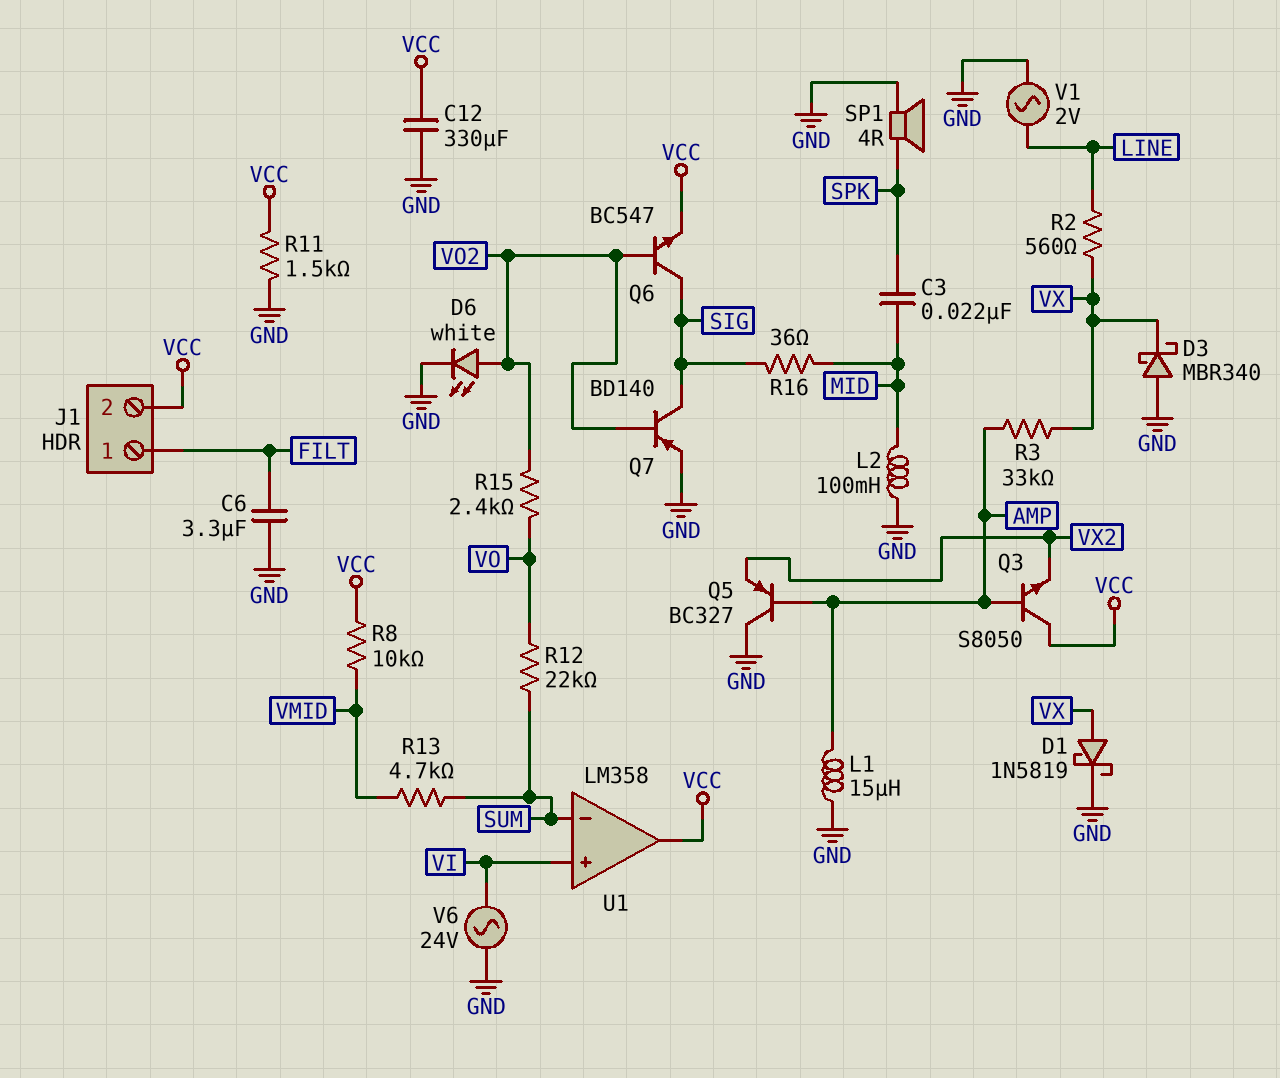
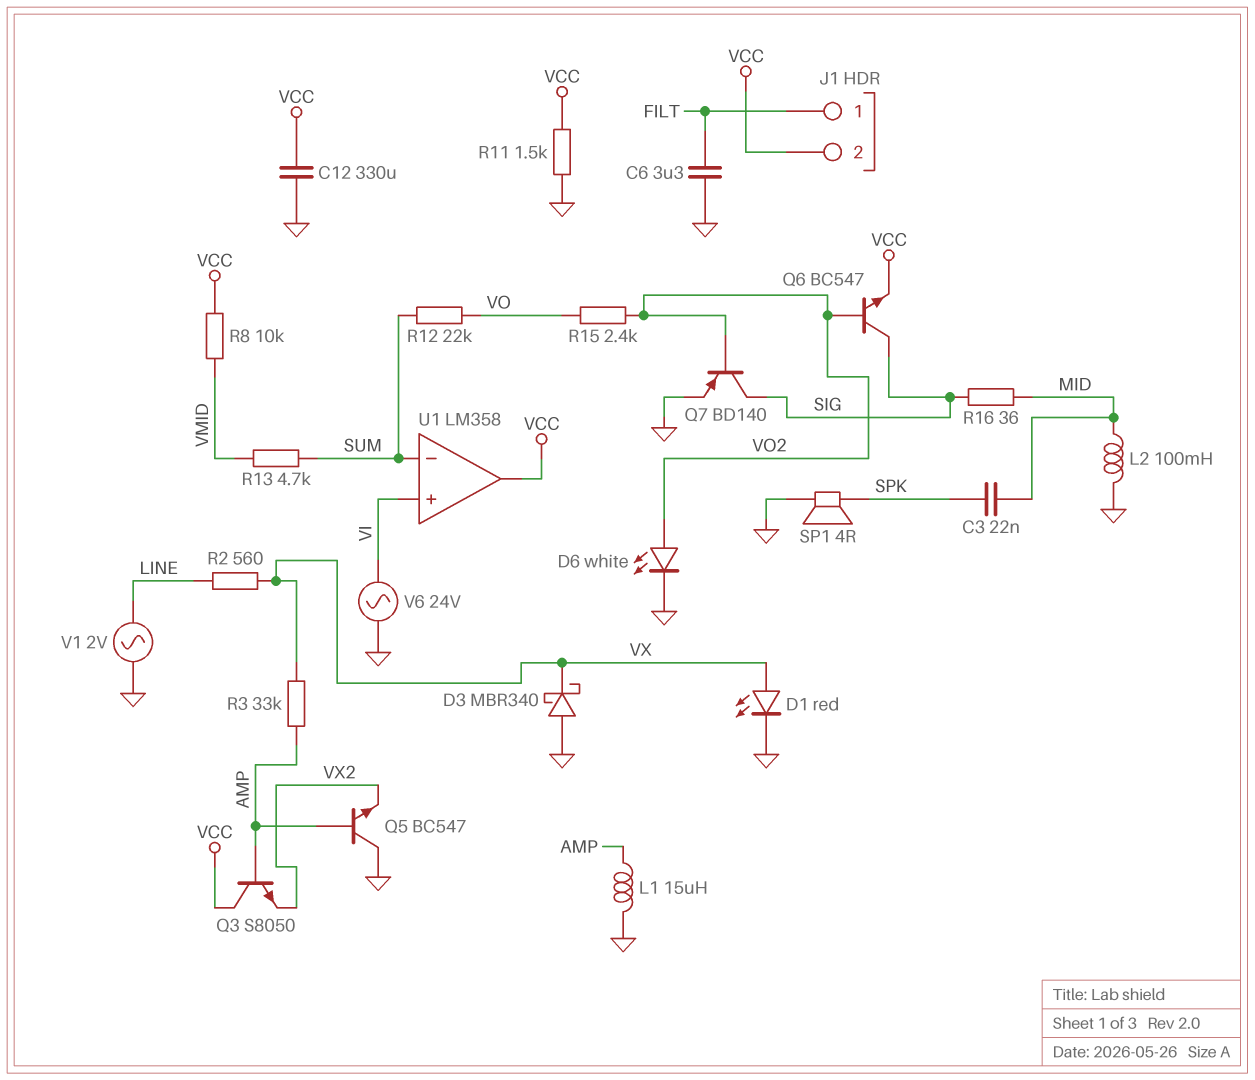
D1: schottky 1N5819 (A VX, K GND) -> LED red (A VX, K GND)
Q5: PNP BC327 (B AMP, C GND, E VX2) -> NPN BC547 (B AMP, C GND, E VX2)

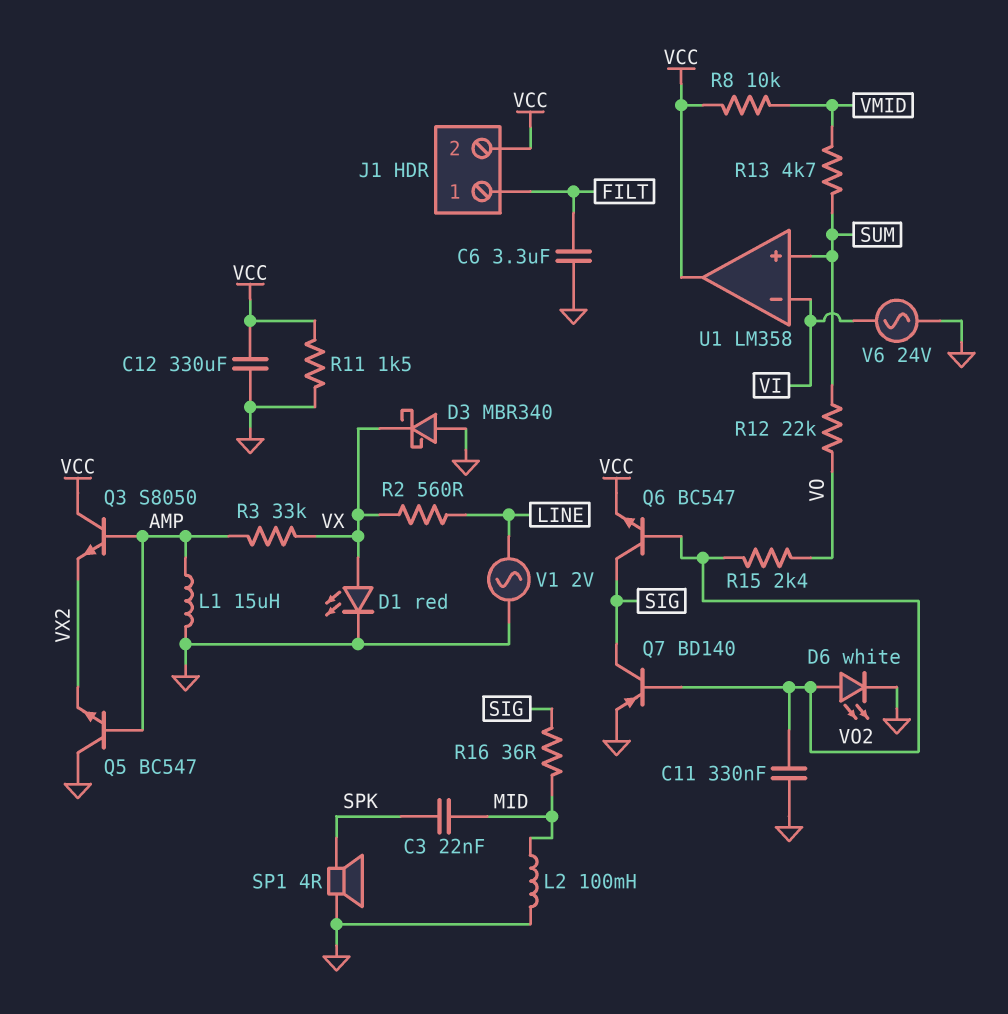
C11: none -> 330nF (GND, VO2)
U1 pin in+: VI -> SUM
U1 pin in-: SUM -> VI

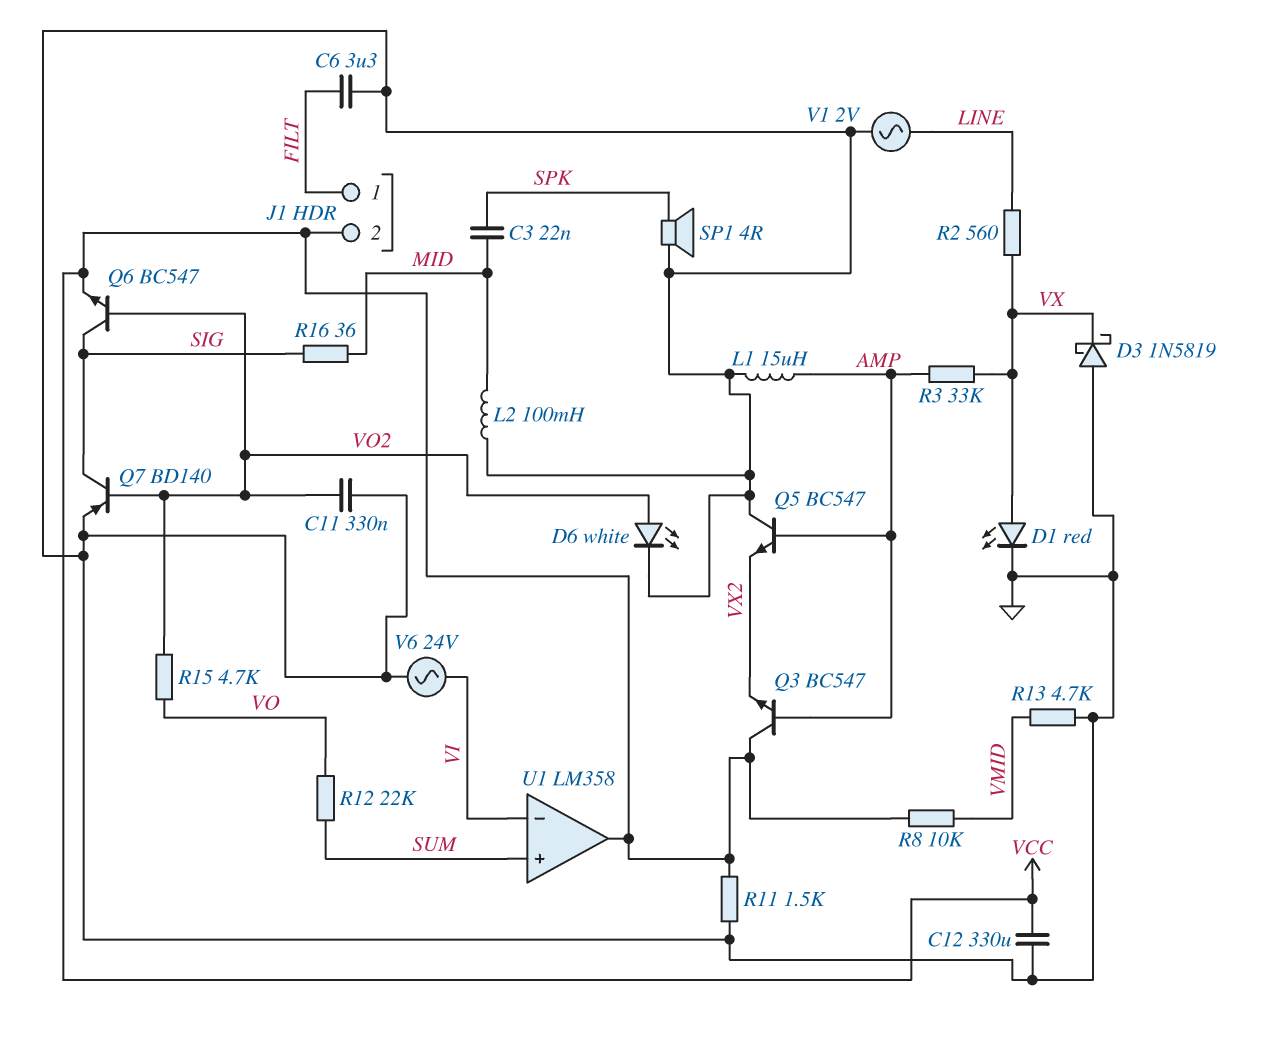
D3: schottky MBR340 (A GND, K VX) -> schottky 1N5819 (A GND, K VX)
Q3: NPN S8050 (B AMP, C VCC, E VX2) -> NPN BC547 (B AMP, C VCC, E VX2)
R13: 4.7k (SUM, VMID) -> 4.7k (GND, VMID)
R15: 2.4k (VO, VO2) -> 4.7k (VO, VO2)

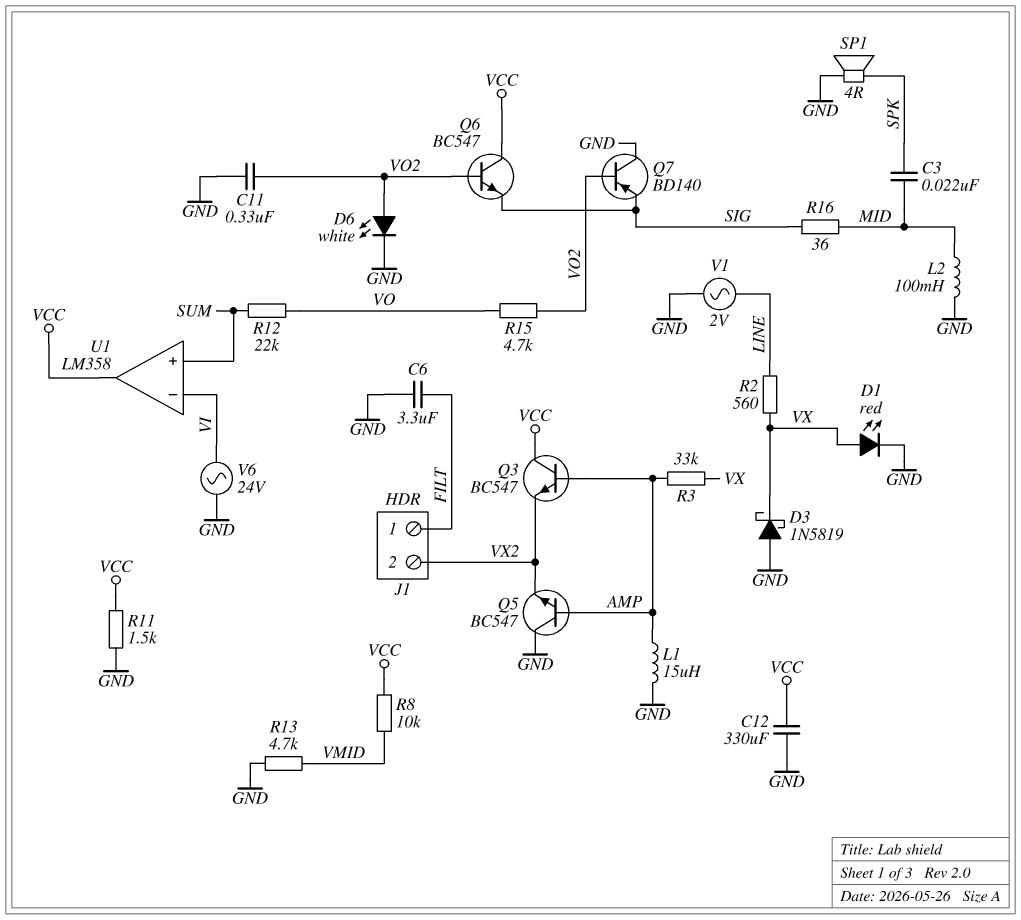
J1 pin 2: VCC -> VX2
Q6: NPN BC547 (B VO2, C SIG, E VCC) -> NPN BC547 (B VO2, C VCC, E SIG)
Q7: PNP BD140 (B VO2, C SIG, E GND) -> PNP BD140 (B VO2, C GND, E SIG)

